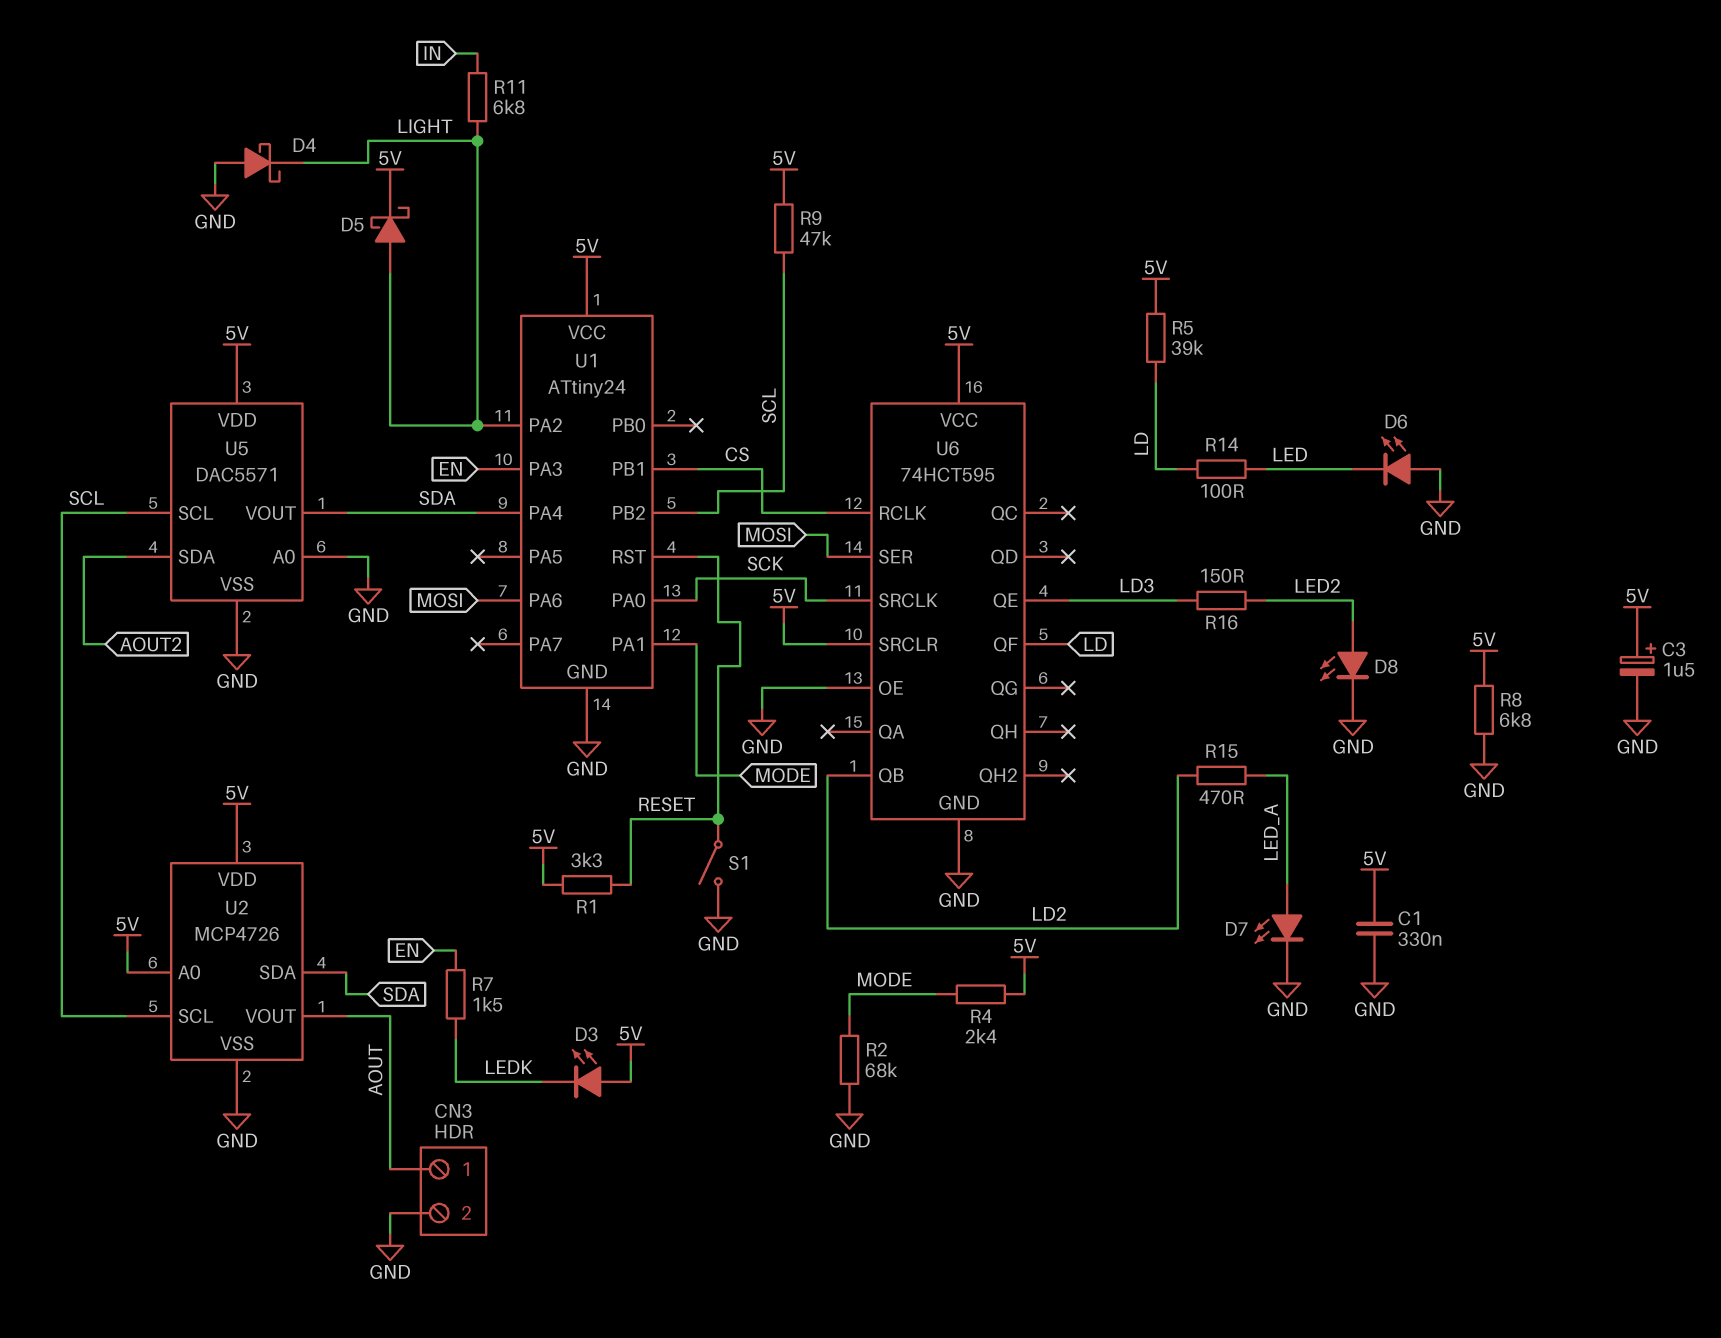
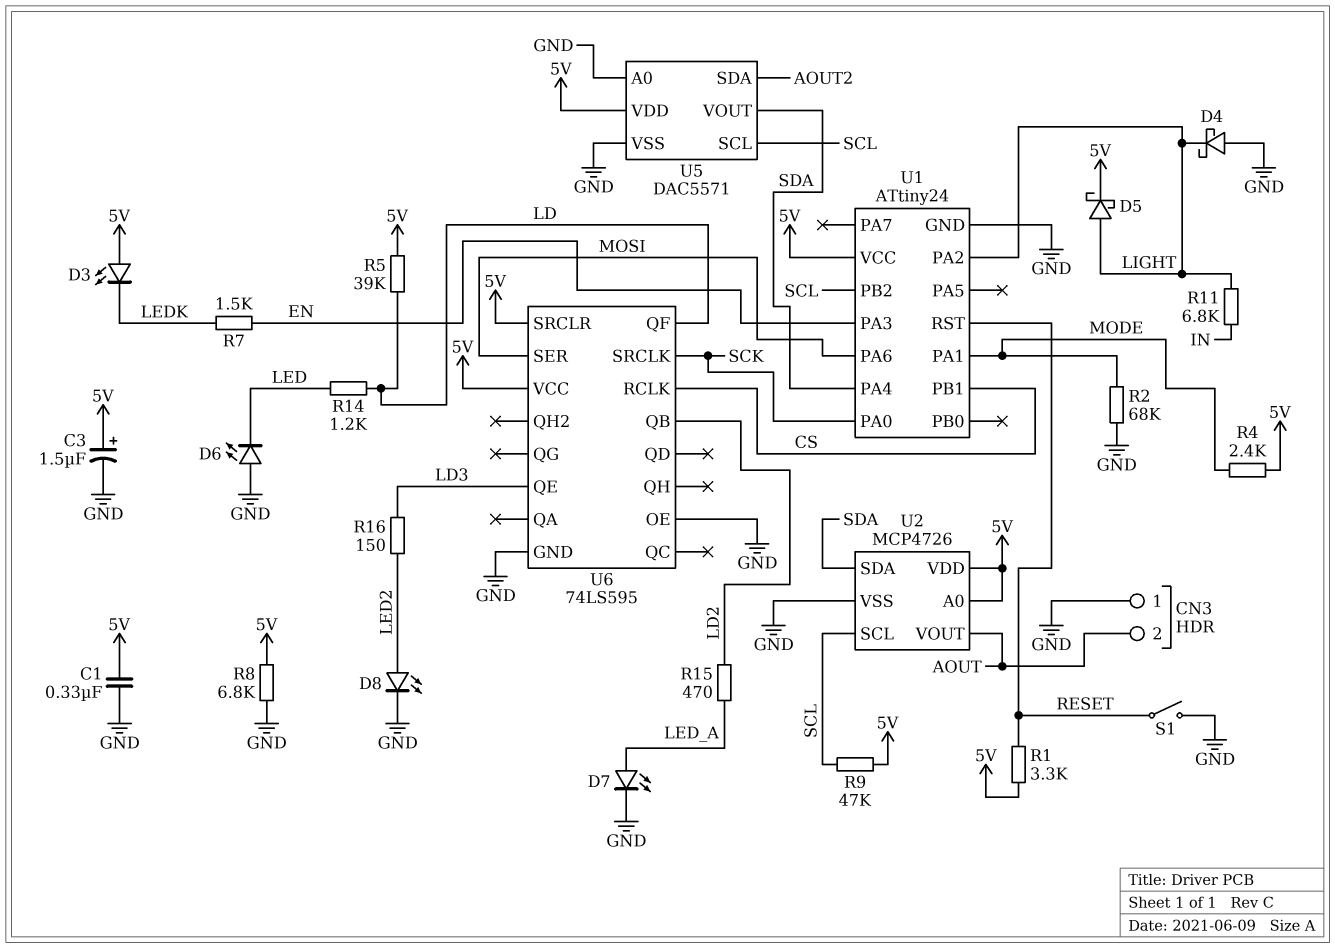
CN3 pin 1: AOUT -> GND
CN3 pin 2: GND -> AOUT
R14: 100 (LD, LED) -> 1.2k (LD, LED)
U6: 74HCT595 -> 74LS595

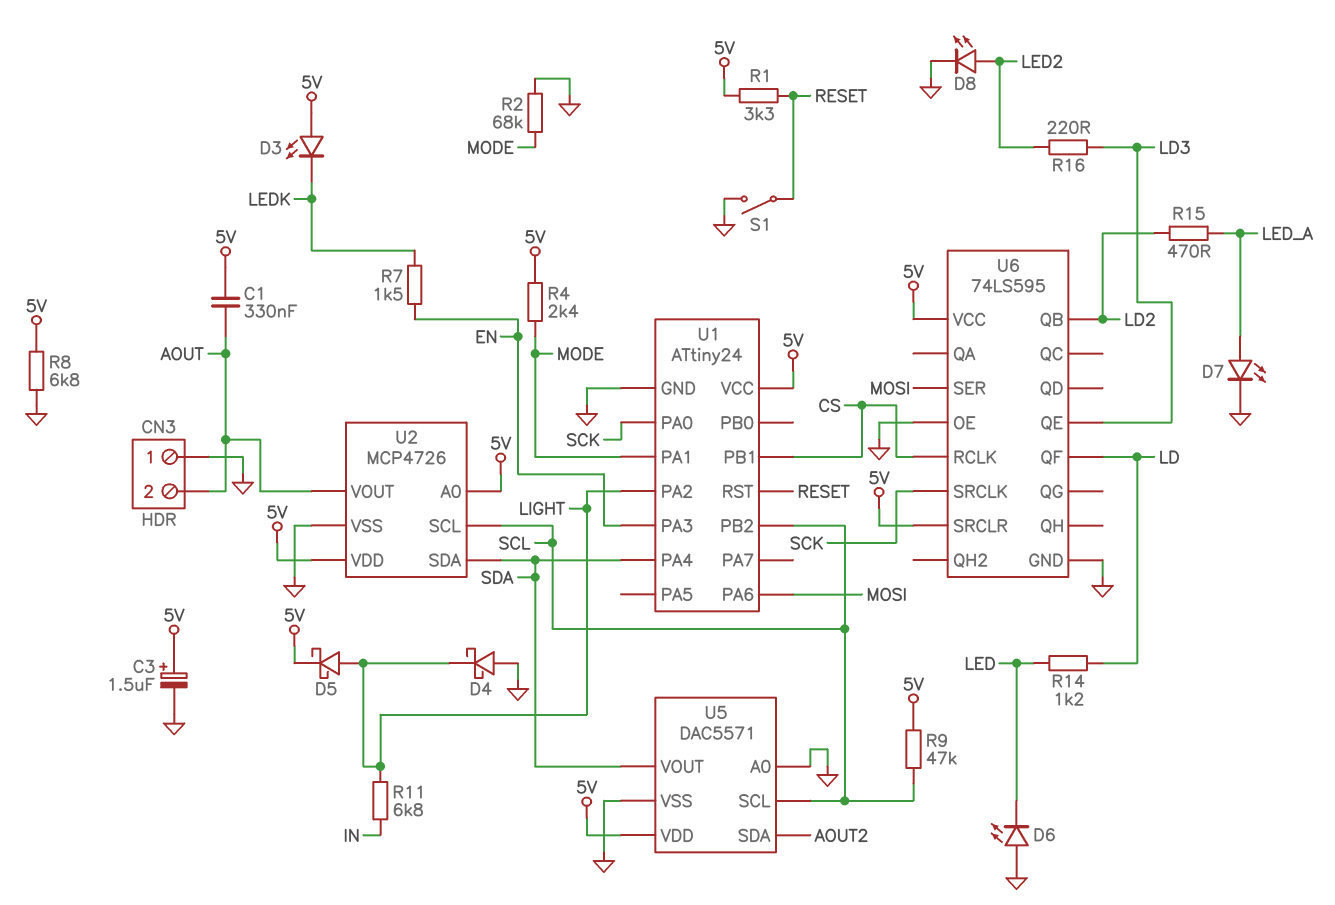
C1: 330nF (5V, GND) -> 330nF (5V, AOUT)
R5: 39k (5V, LD) -> none
R16: 150 (LD3, LED2) -> 220 (LD3, LED2)

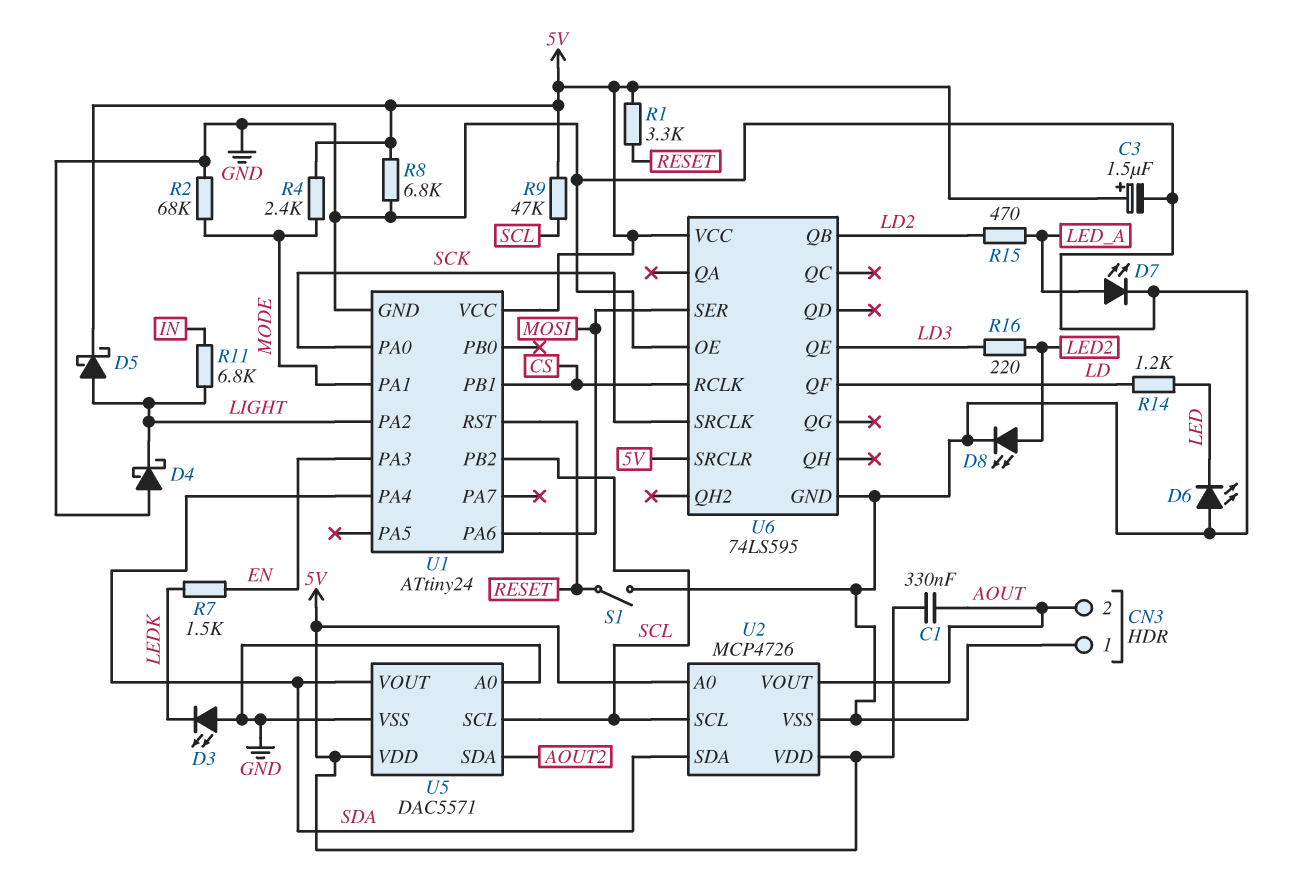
D3: LED (A 5V, K LEDK) -> LED (A GND, K LEDK)

